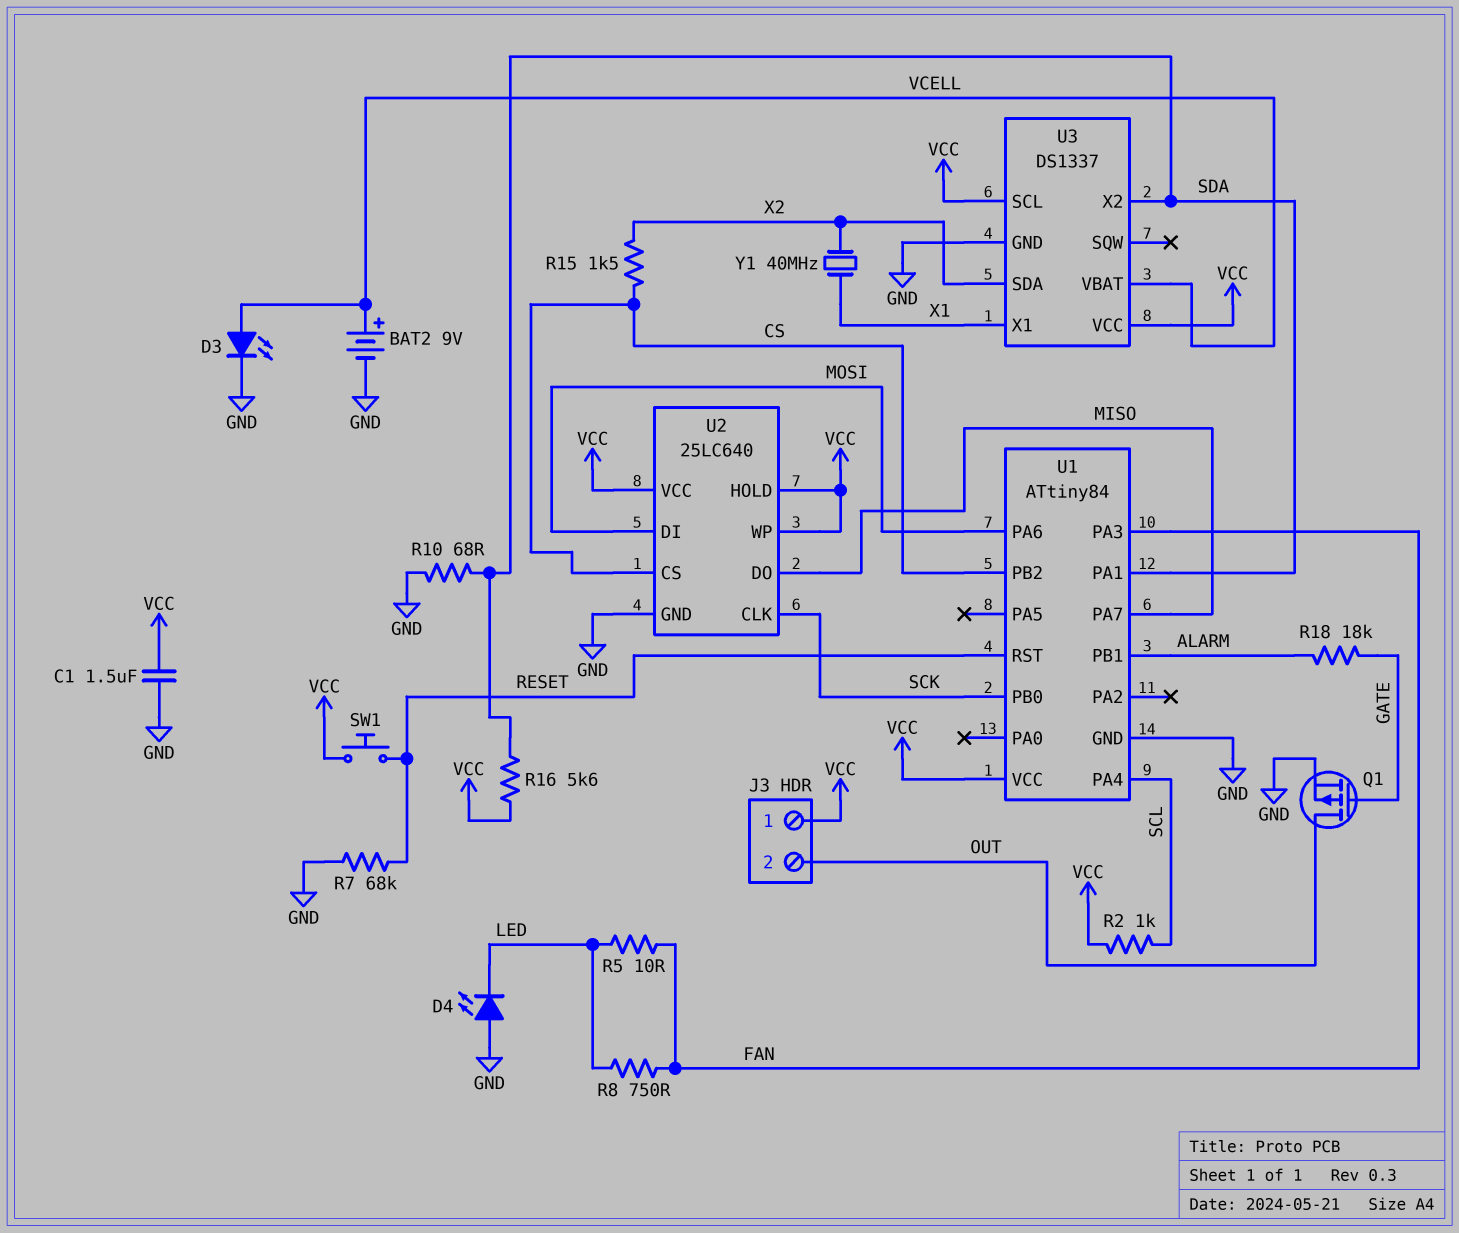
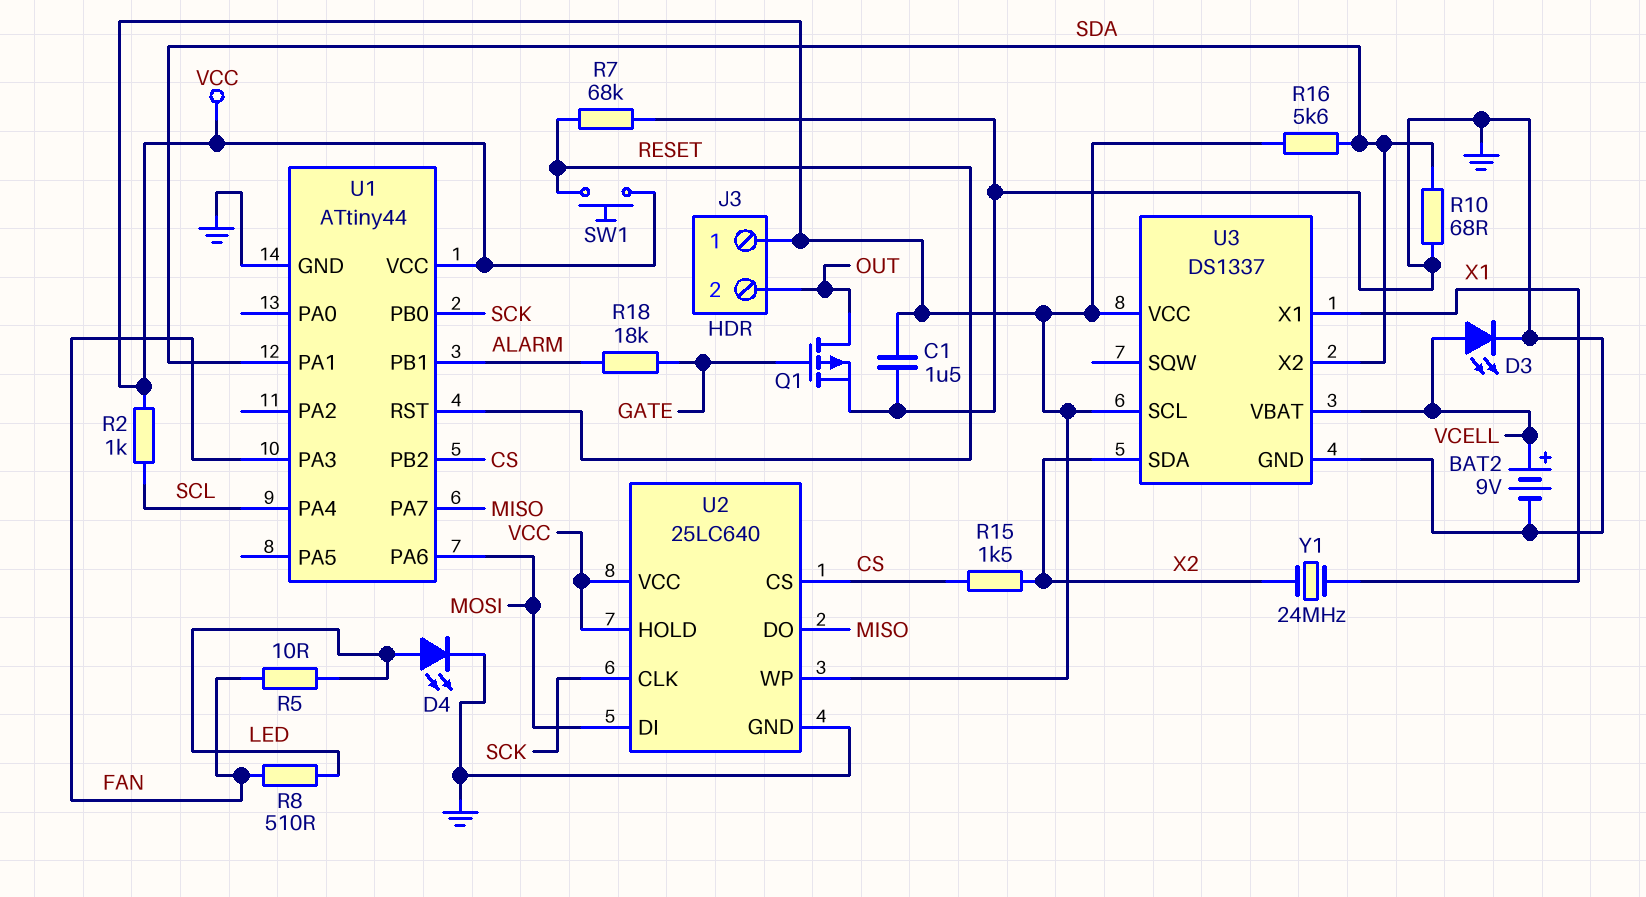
D4: LED (A GND, K LED) -> LED (A LED, K GND)
R8: 750 (FAN, LED) -> 510 (FAN, LED)
U1: ATtiny84 -> ATtiny44
Y1: 40MHz (X1, X2) -> 24MHz (X1, X2)

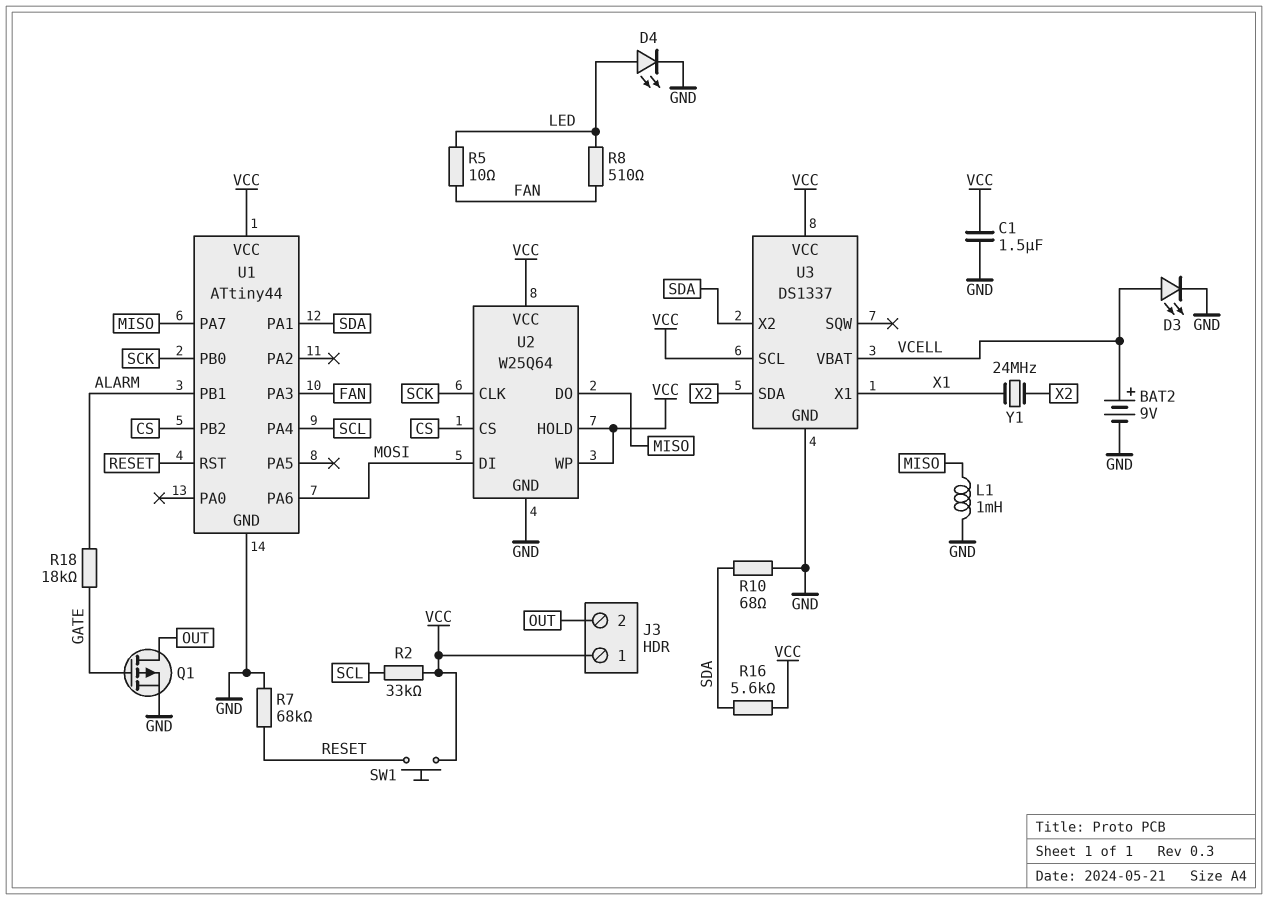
L1: none -> 1mH (GND, MISO)
R2: 1k (SCL, VCC) -> 33k (SCL, VCC)
R15: 1.5k (CS, X2) -> none
U2: 25LC640 -> W25Q64

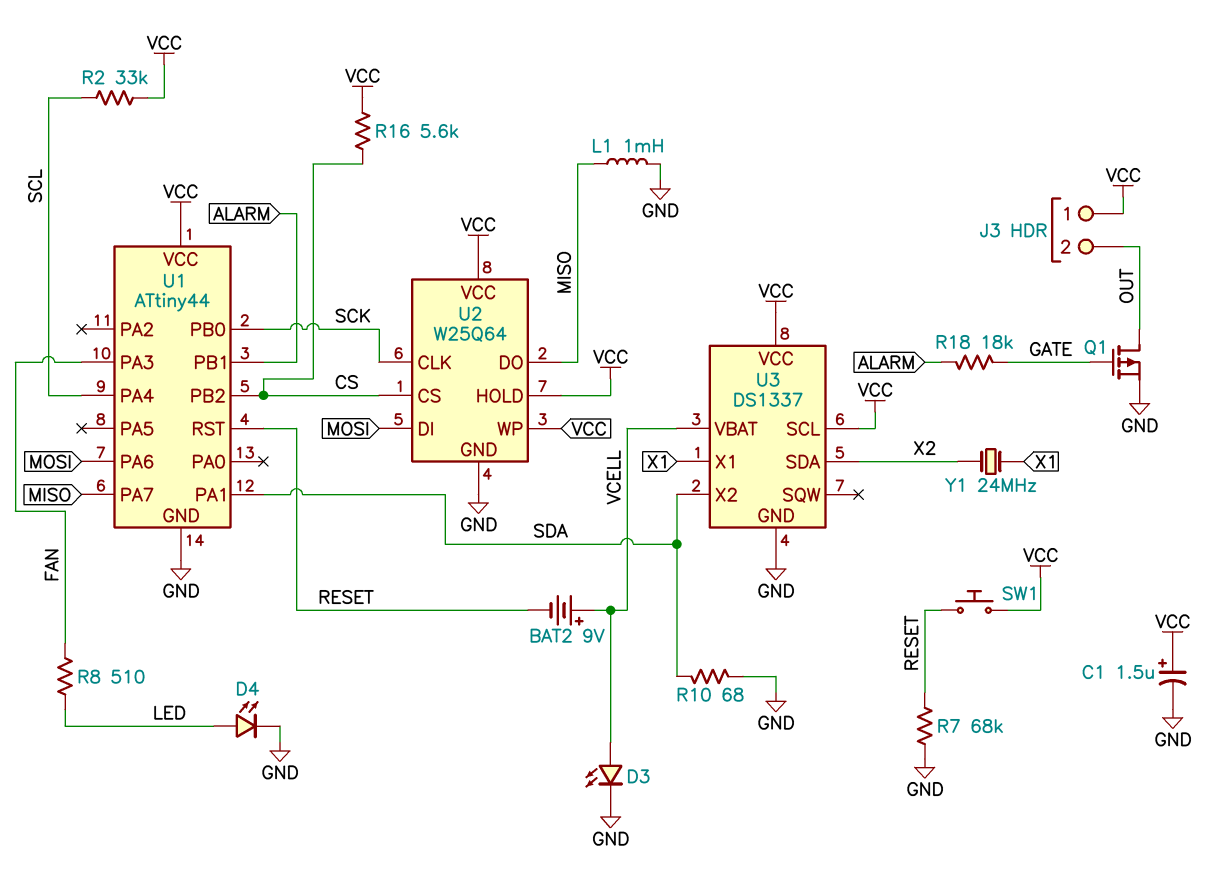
BAT2: 9V (plus VCELL, minus GND) -> 9V (plus VCELL, minus RESET)
C1: 1.5uF (GND, VCC) -> 1.5uF (plus VCC, minus GND)
R5: 10 (FAN, LED) -> none
R16: 5.6k (SDA, VCC) -> 5.6k (CS, VCC)

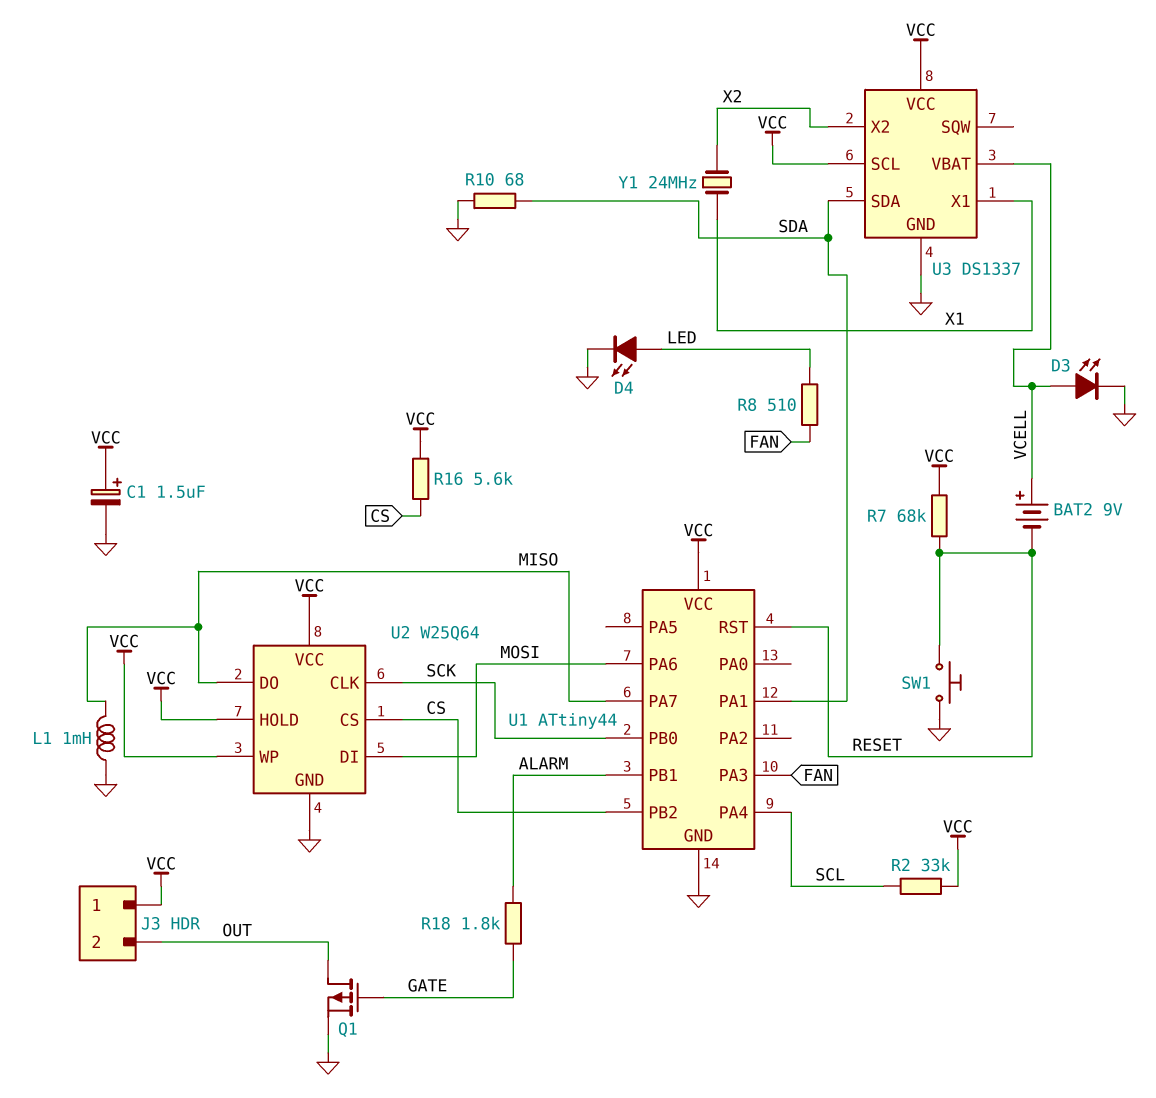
R7: 68k (GND, RESET) -> 68k (RESET, VCC)
R18: 18k (ALARM, GATE) -> 1.8k (ALARM, GATE)
SW1: button (RESET, VCC) -> button (GND, RESET)
U3 pin SDA: X2 -> SDA
U3 pin X2: SDA -> X2

